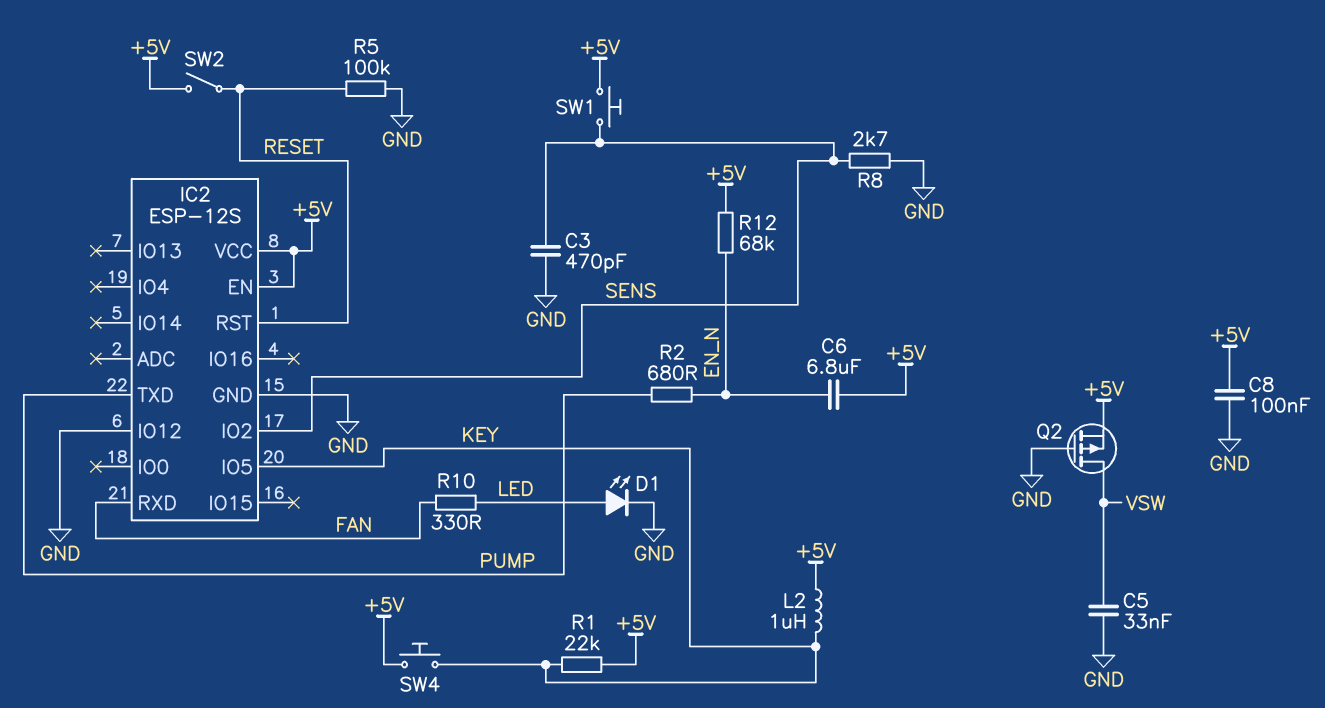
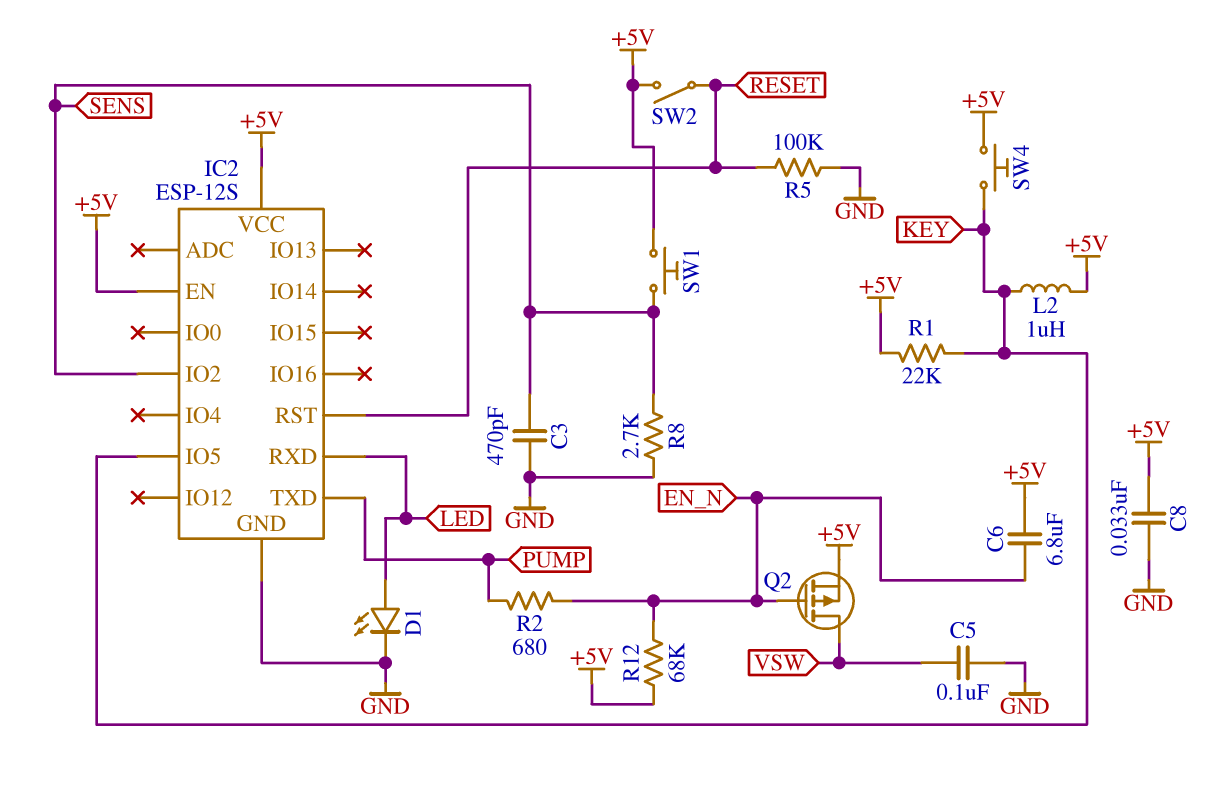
C5: 33nF (GND, VSW) -> 100nF (GND, VSW)
C8: 100nF (+5V, GND) -> 33nF (+5V, GND)
IC2 pin IO12: GND -> none
IC2 pin RXD: FAN -> LED
Q2: PMOS (G GND, D VSW, S +5V) -> PMOS (G EN_N, D VSW, S +5V)
R10: 330 (FAN, LED) -> none

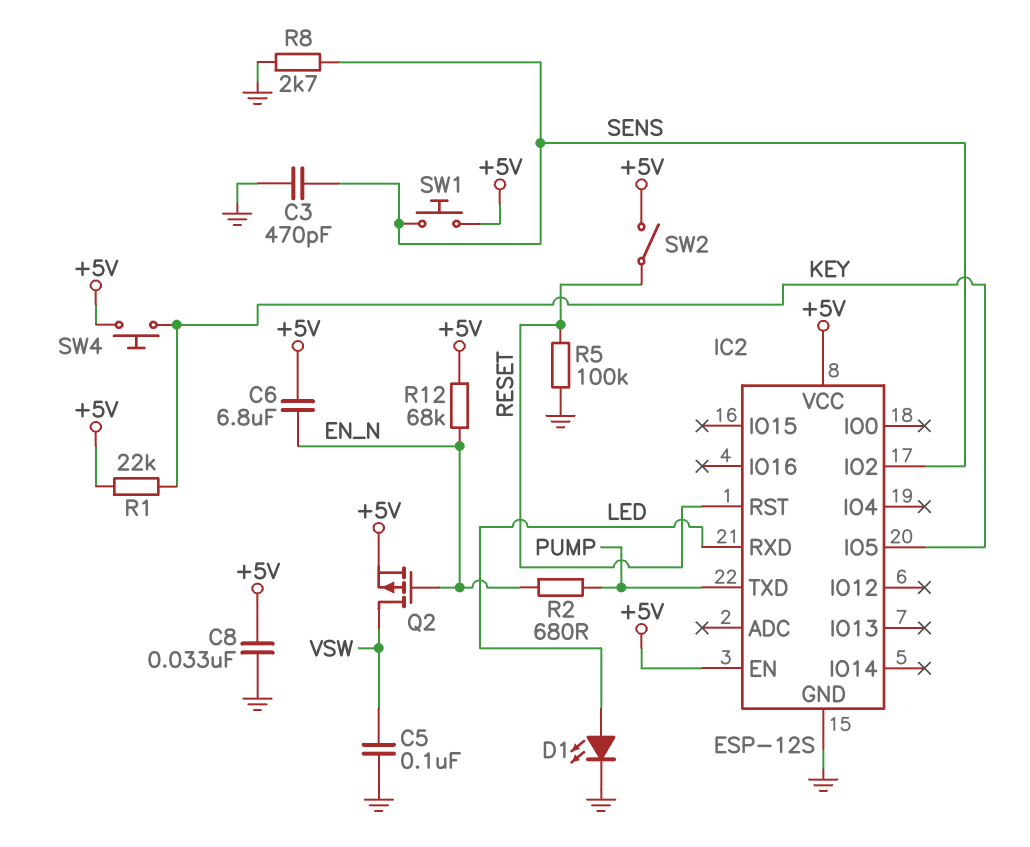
L2: 1uH (+5V, KEY) -> none

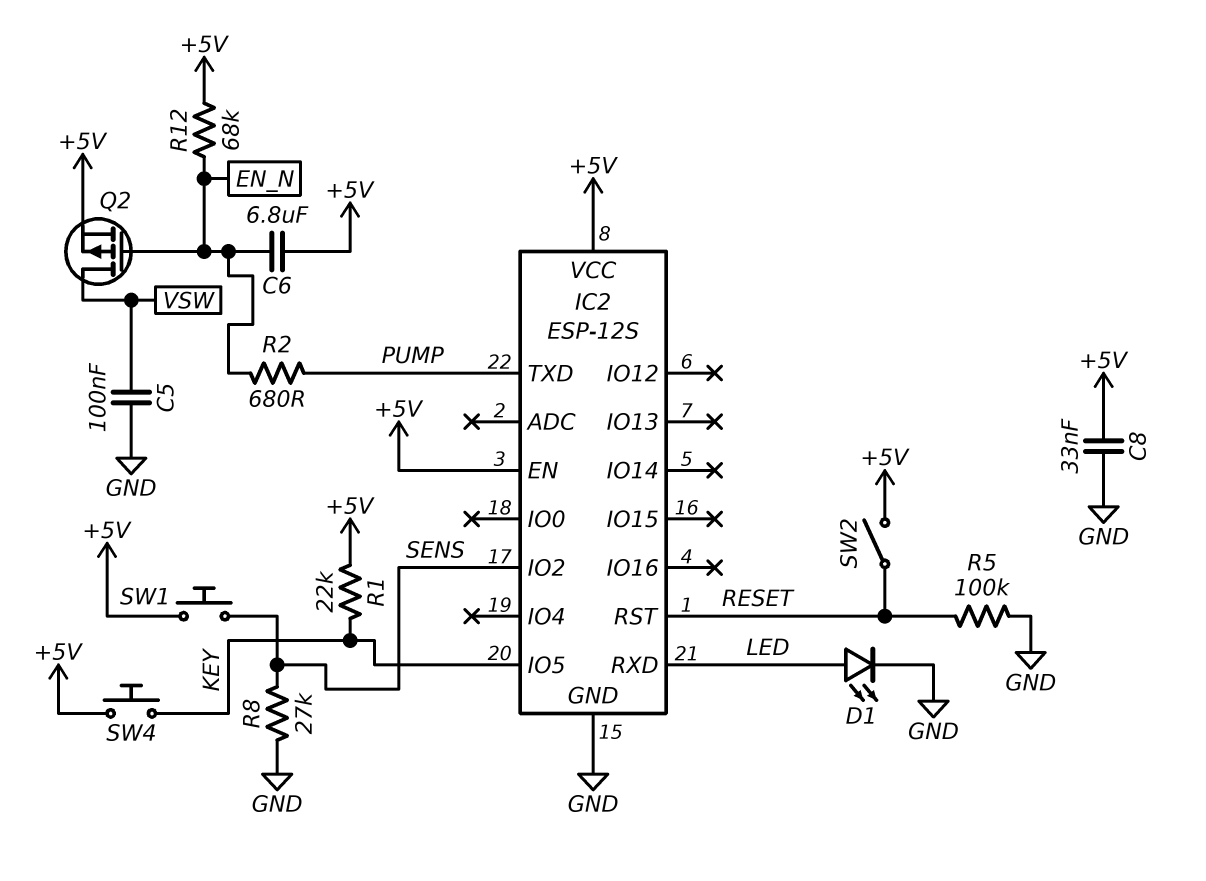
C3: 470pF (GND, SENS) -> none
R8: 2.7k (GND, SENS) -> 27k (GND, SENS)

